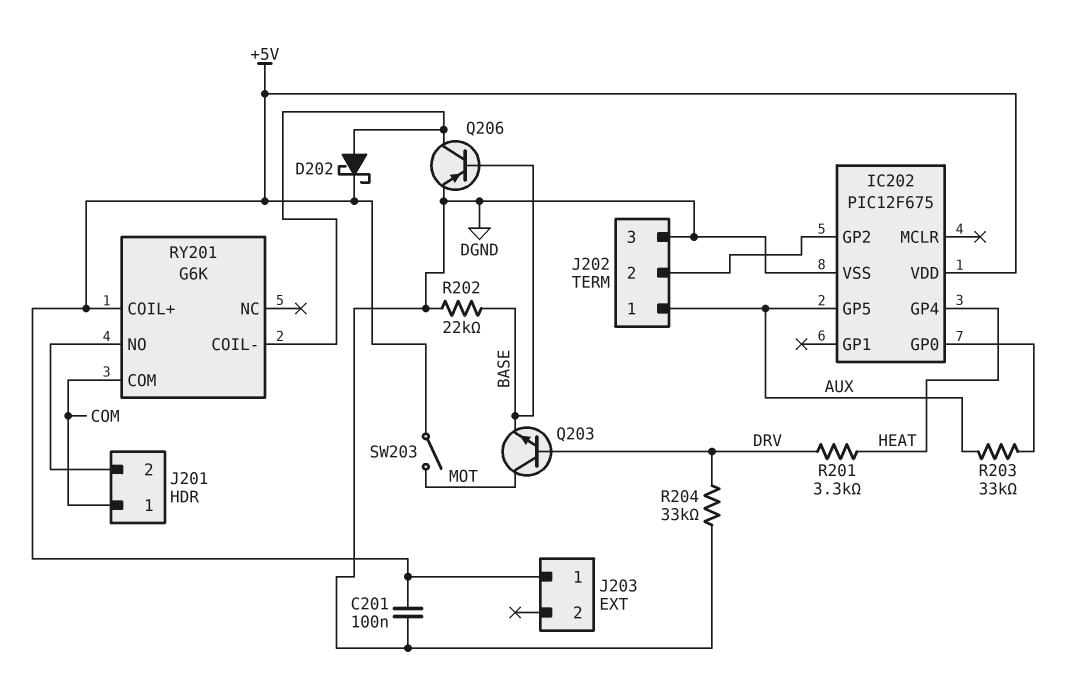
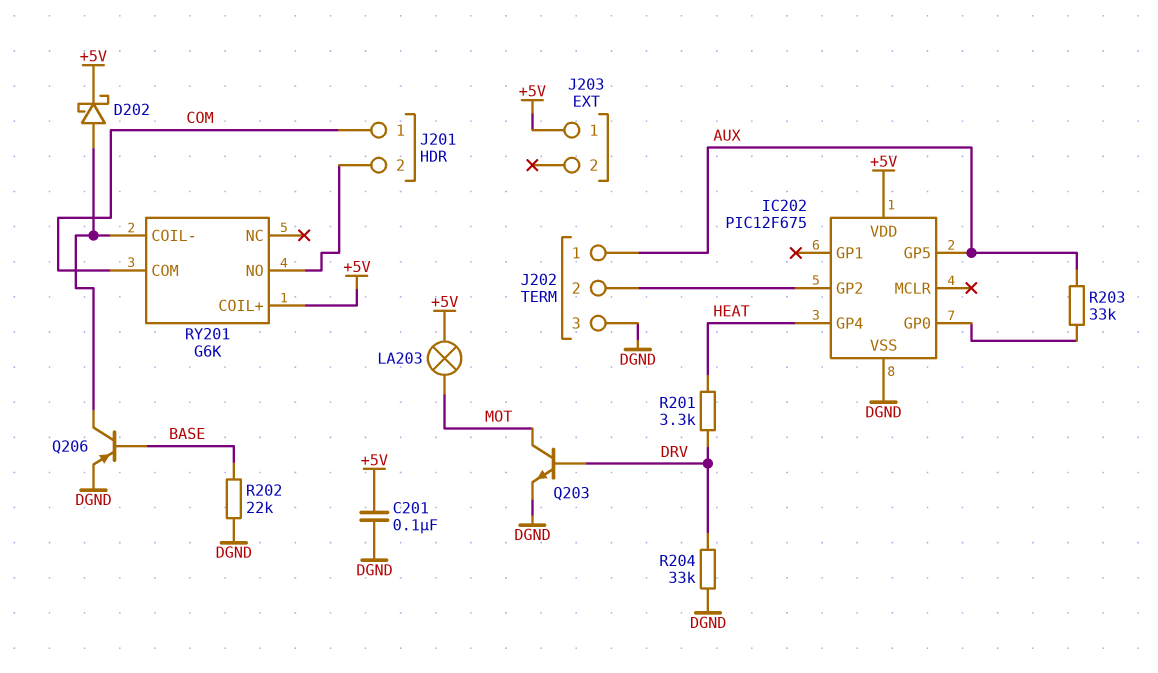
LA203: none -> lamp (+5V, MOT)
Q203: NPN (B DRV, C MOT, E BASE) -> NPN (B DRV, C MOT, E DGND)
SW203: switch (+5V, MOT) -> none

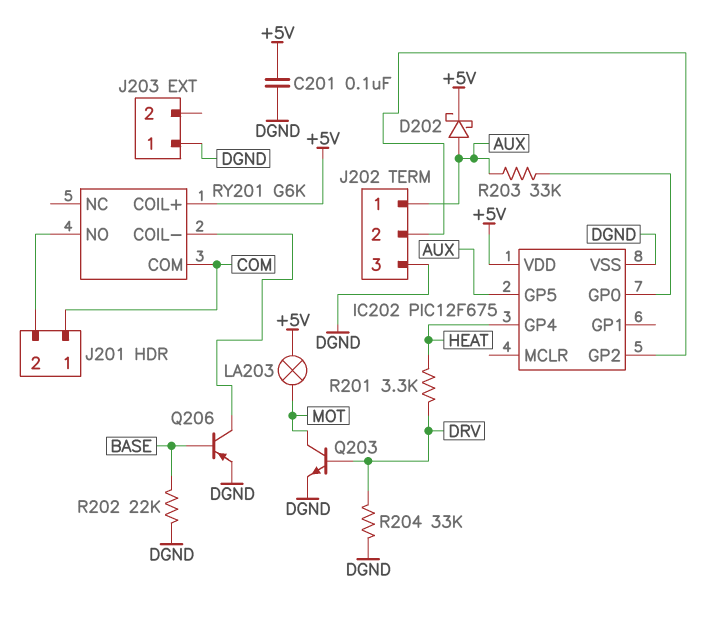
D202: schottky (A RY201/COIL-, K +5V) -> schottky (A AUX, K +5V)
J203 pin 1: +5V -> DGND

